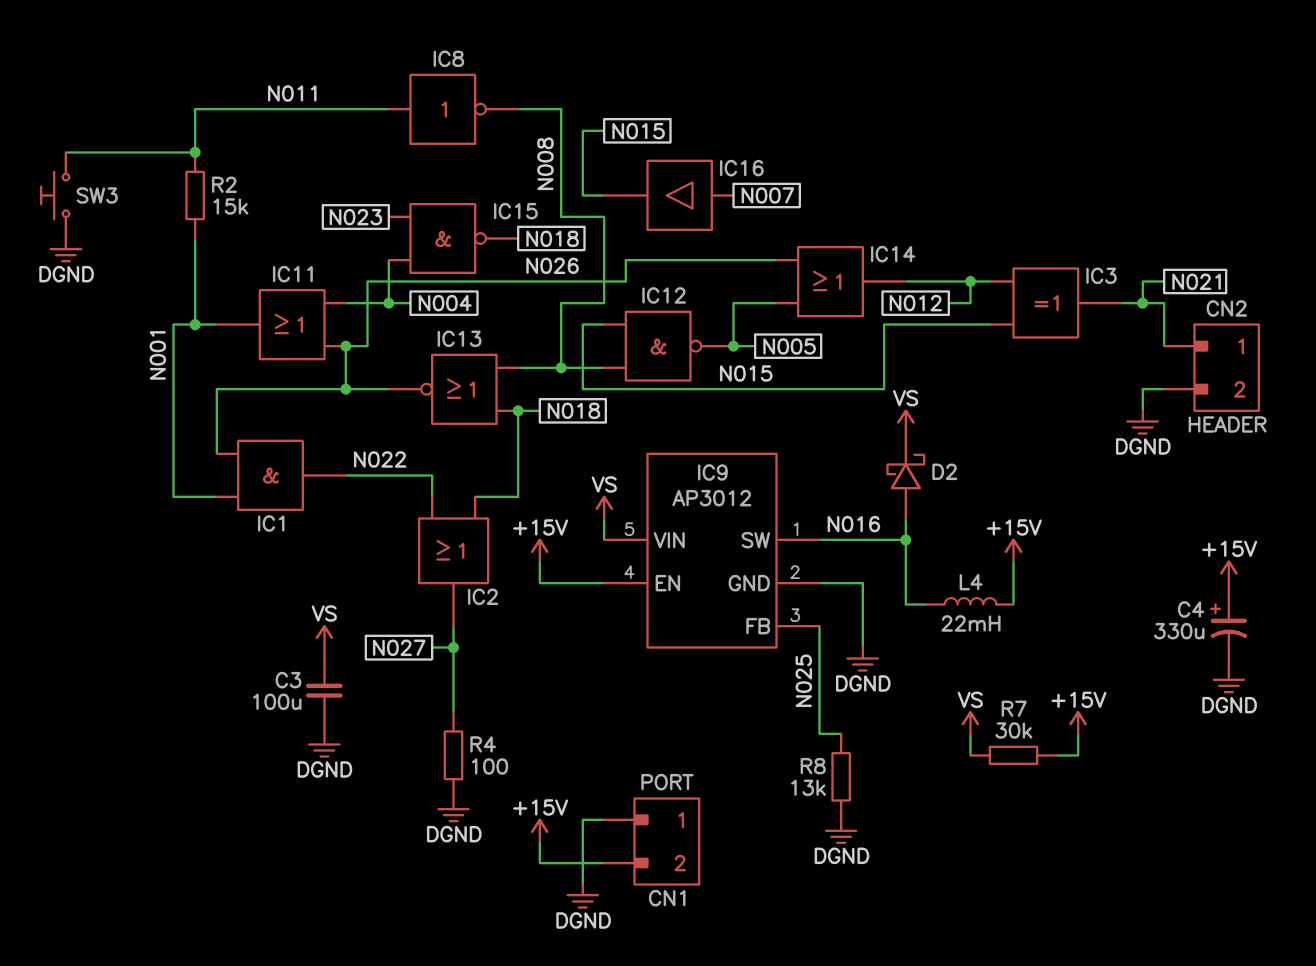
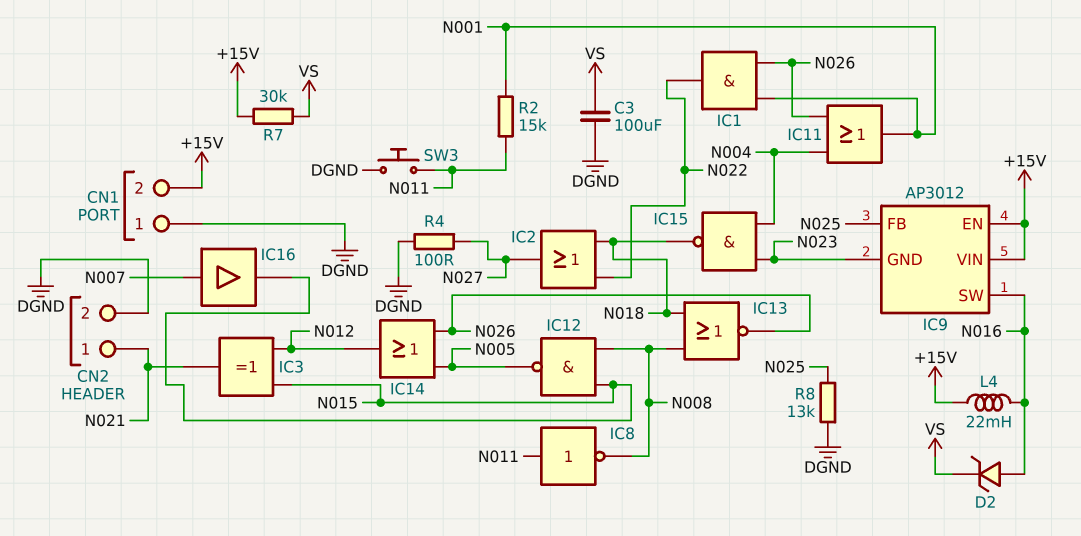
C4: 330uF (plus +15V, minus DGND) -> none
D2: schottky (A N016, K VS) -> zener (A N016, K VS)
IC9 pin GND: DGND -> N023
IC9 pin VIN: VS -> +15V

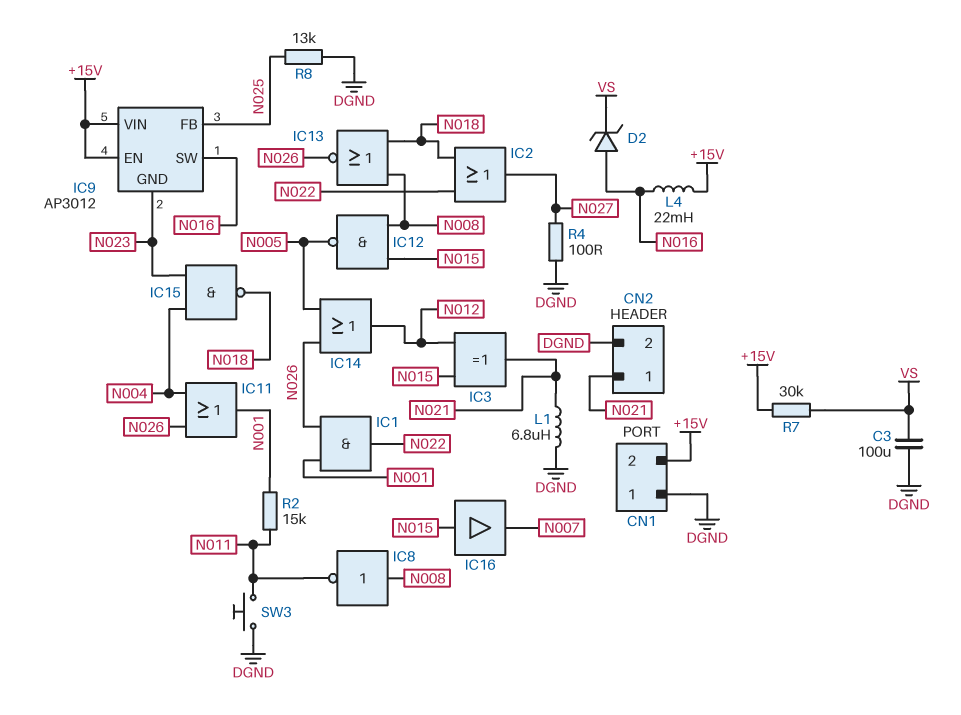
IC8: NOT (in N011, out N008) -> NOT (in N008, out N011)
IC16: buffer (in N007, out N015) -> buffer (in N015, out N007)
L1: none -> 6.8uH (DGND, N021)

